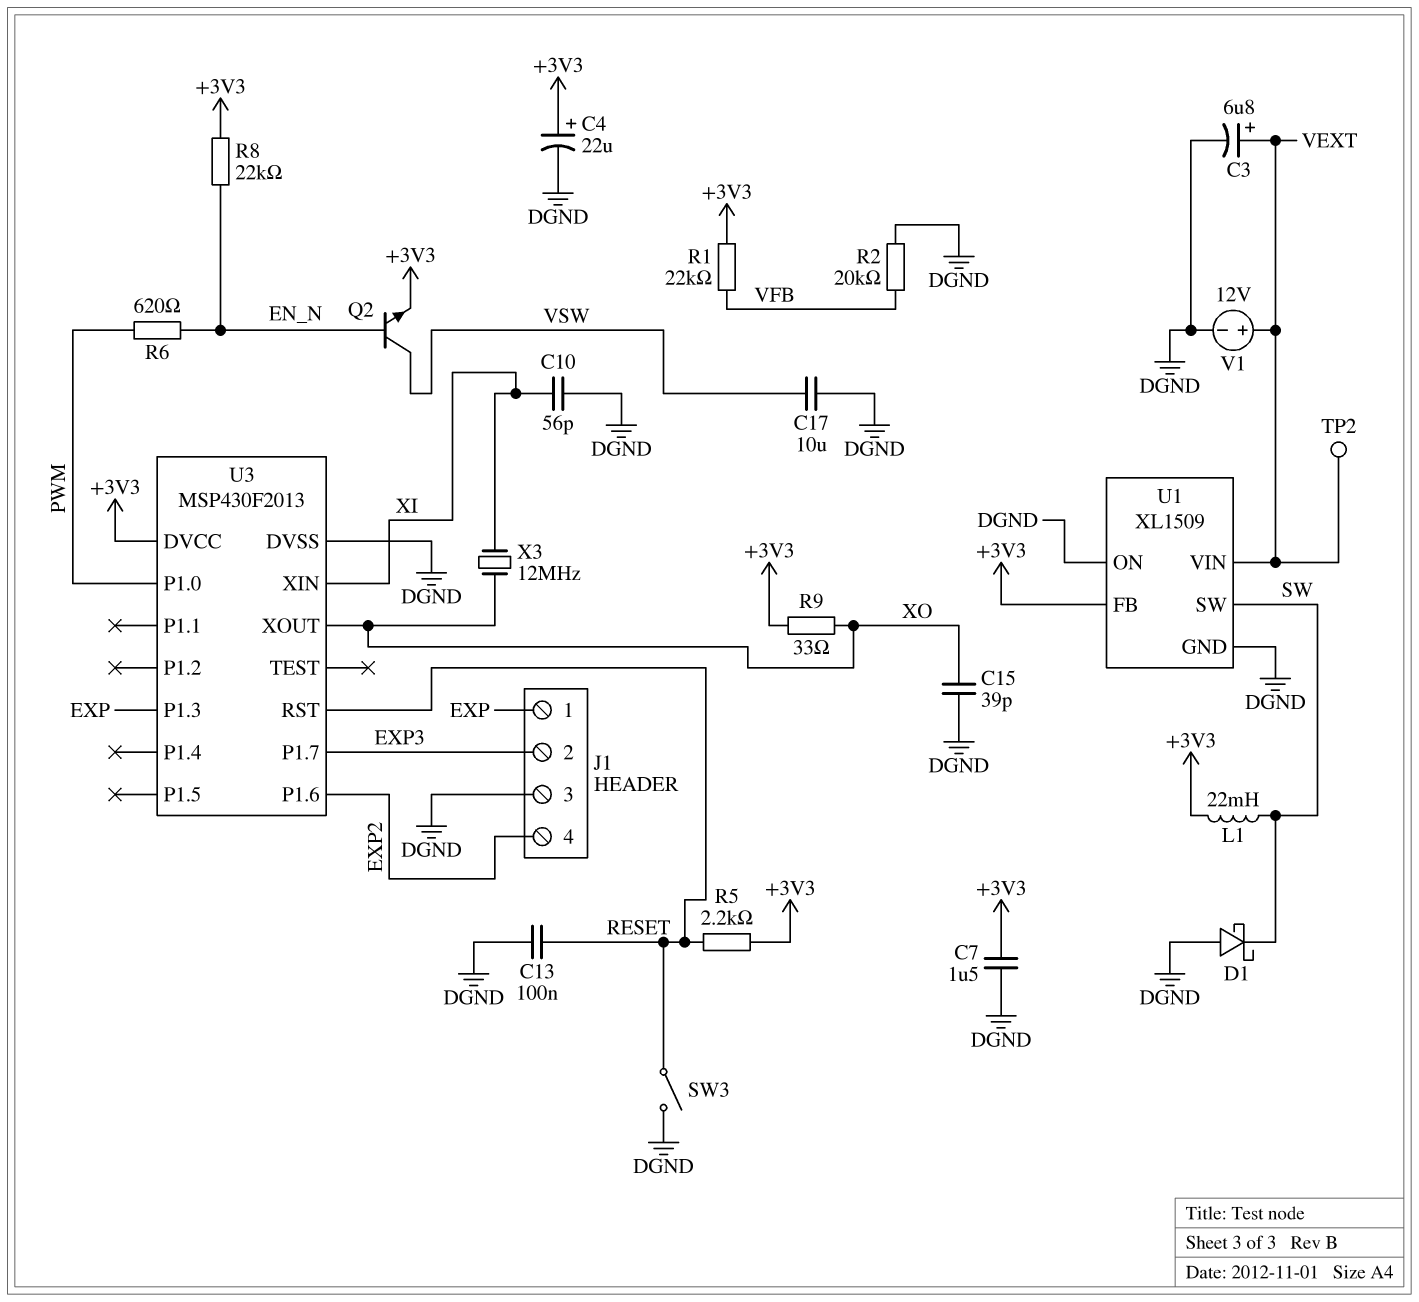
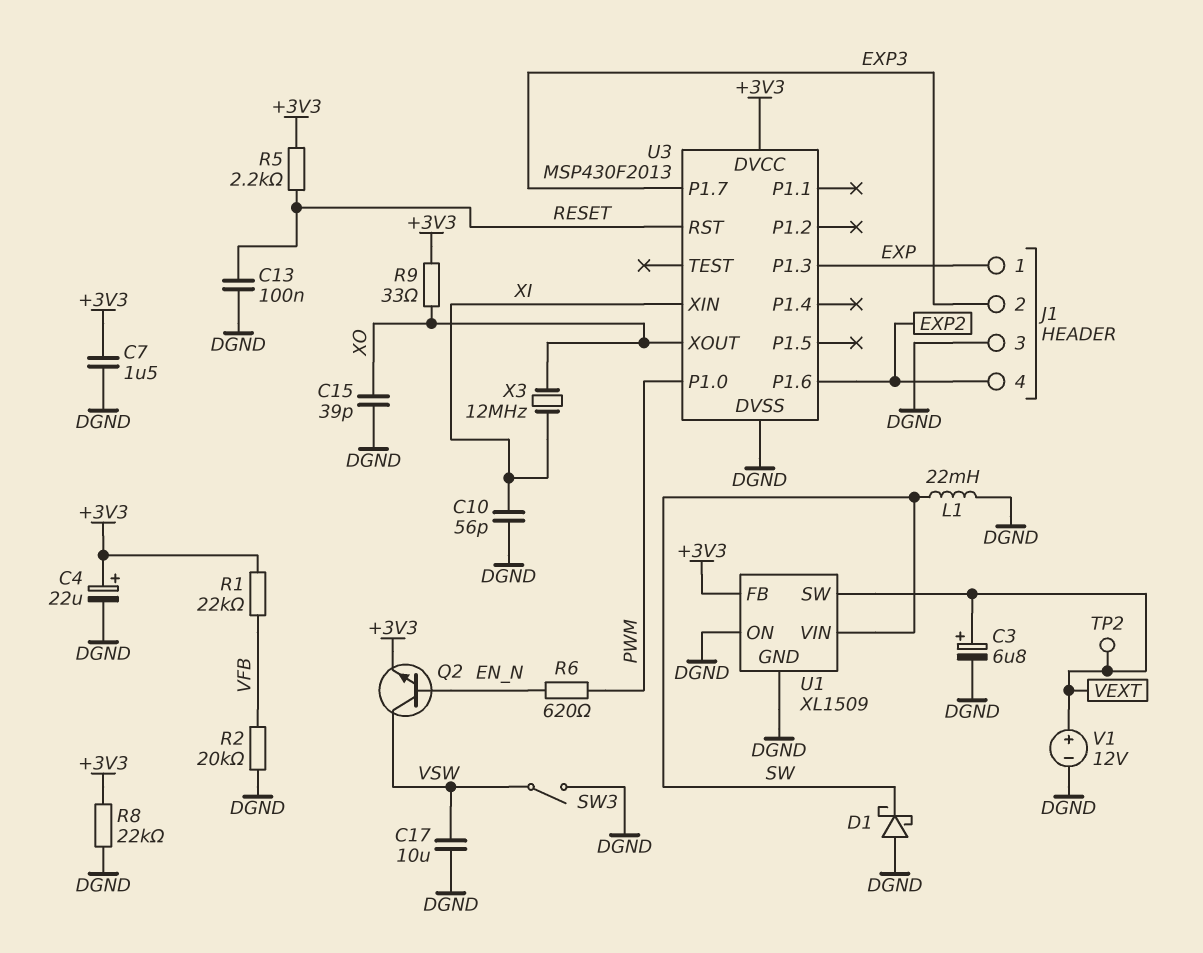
L1: 22mH (+3V3, SW) -> 22mH (DGND, SW)
R8: 22k (+3V3, EN_N) -> 22k (+3V3, DGND)
SW3: switch (DGND, RESET) -> switch (DGND, VSW)
U1 pin SW: SW -> VEXT
U1 pin VIN: VEXT -> SW

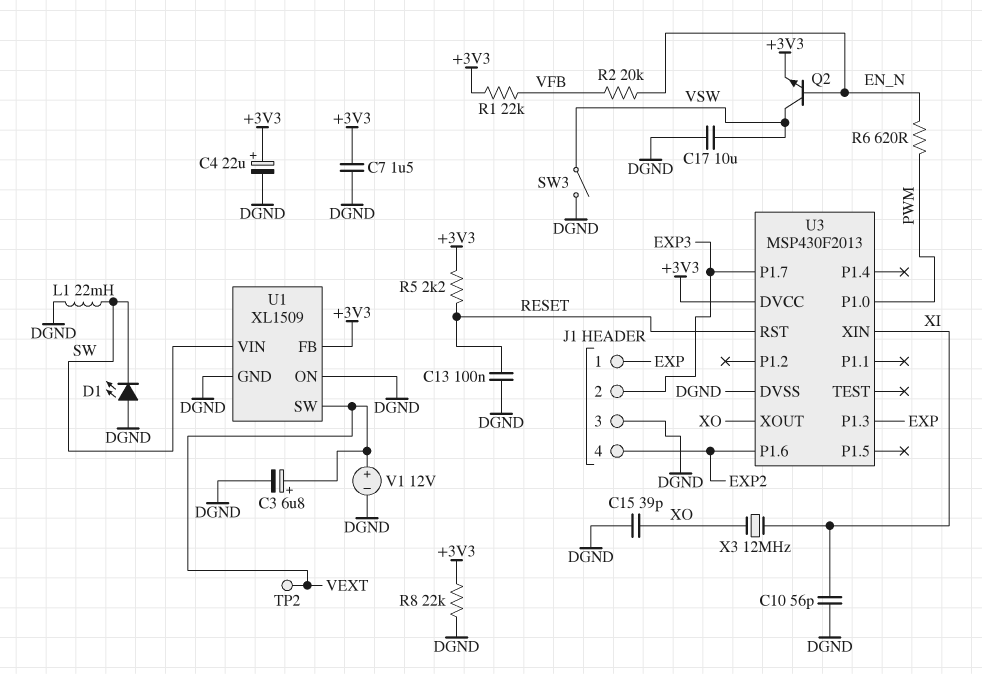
D1: schottky (A DGND, K SW) -> LED (A DGND, K SW)
R2: 20k (DGND, VFB) -> 20k (EN_N, VFB)
R9: 33 (+3V3, XO) -> none

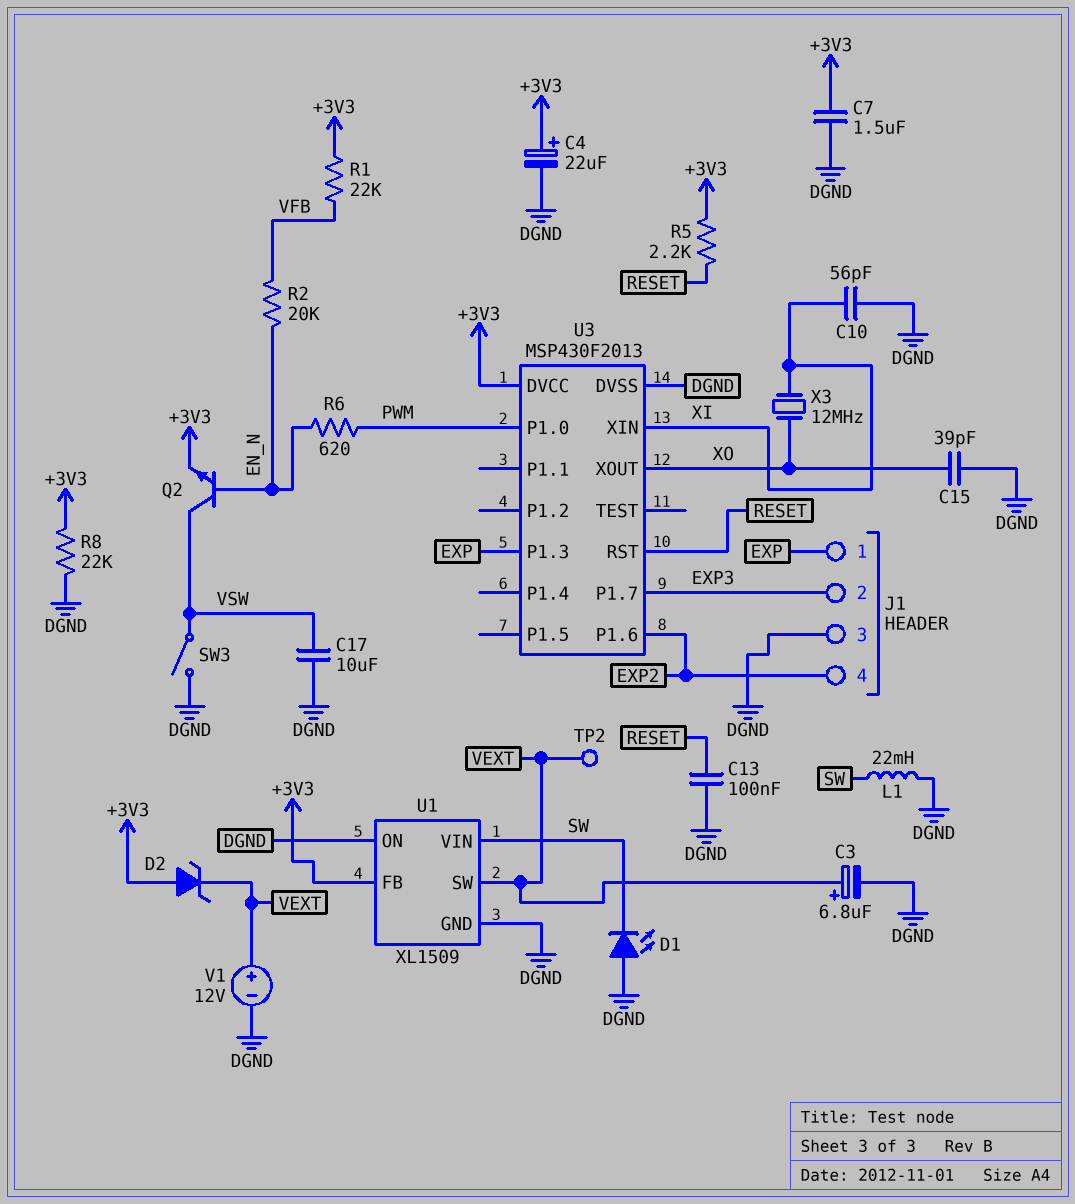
D2: none -> zener (A +3V3, K VEXT)

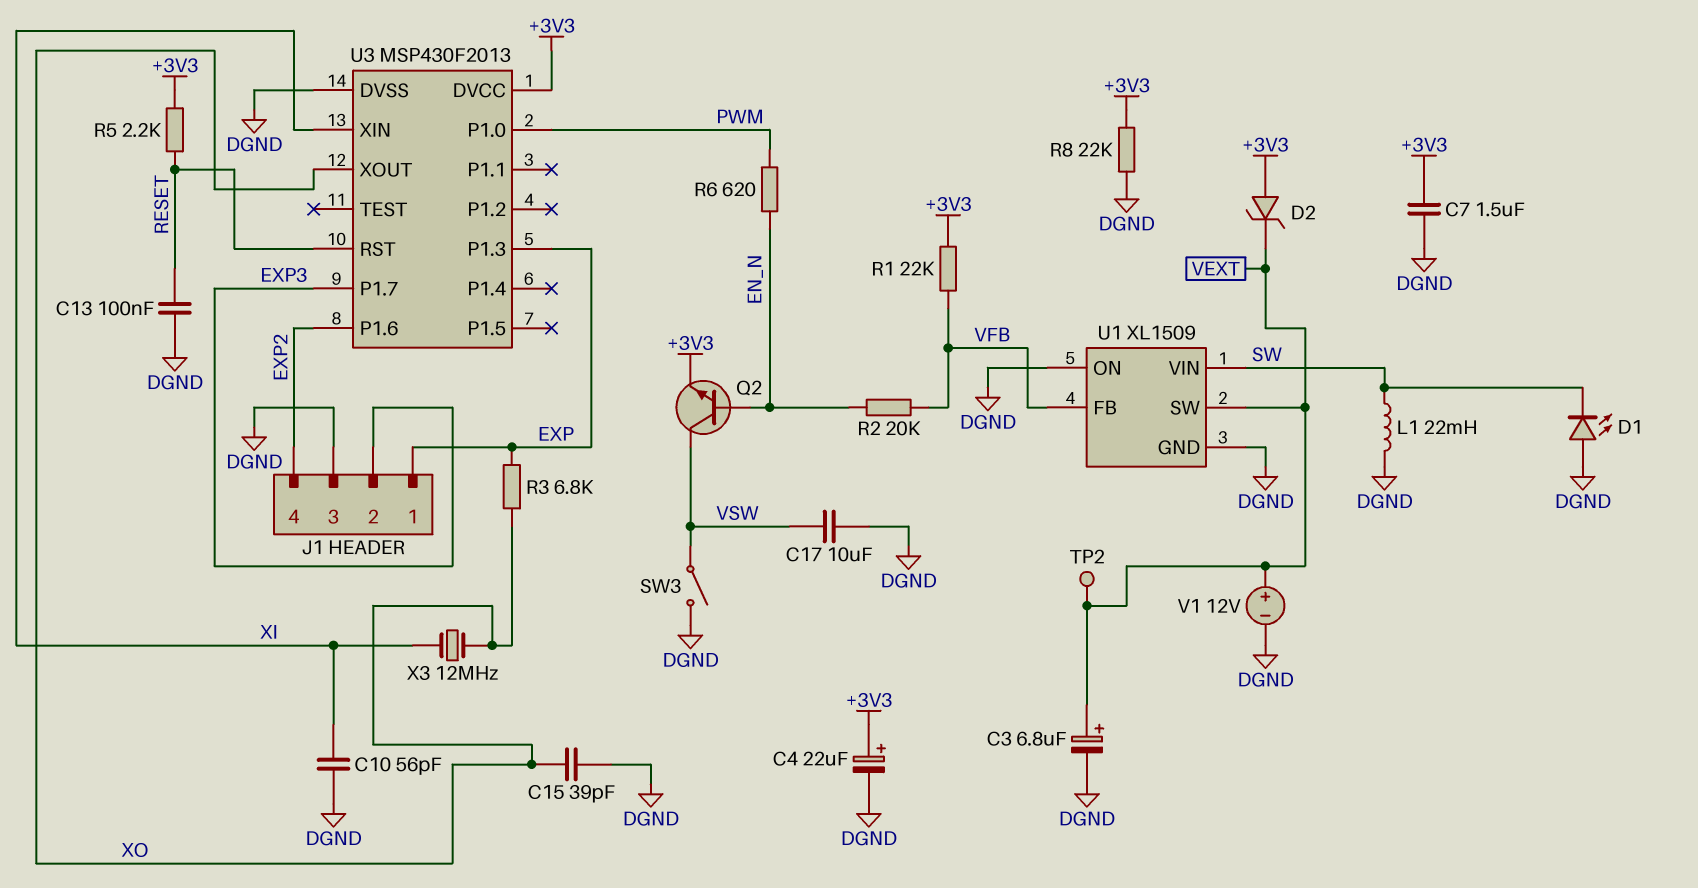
R3: none -> 6.8k (EXP, XO)
U1 pin FB: +3V3 -> VFB

